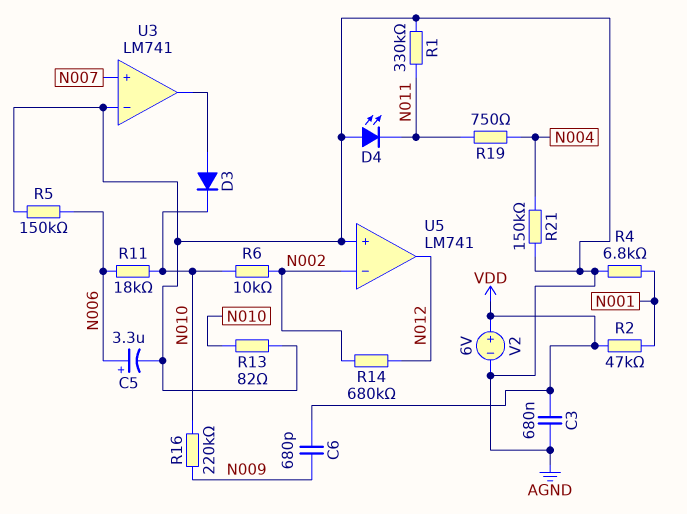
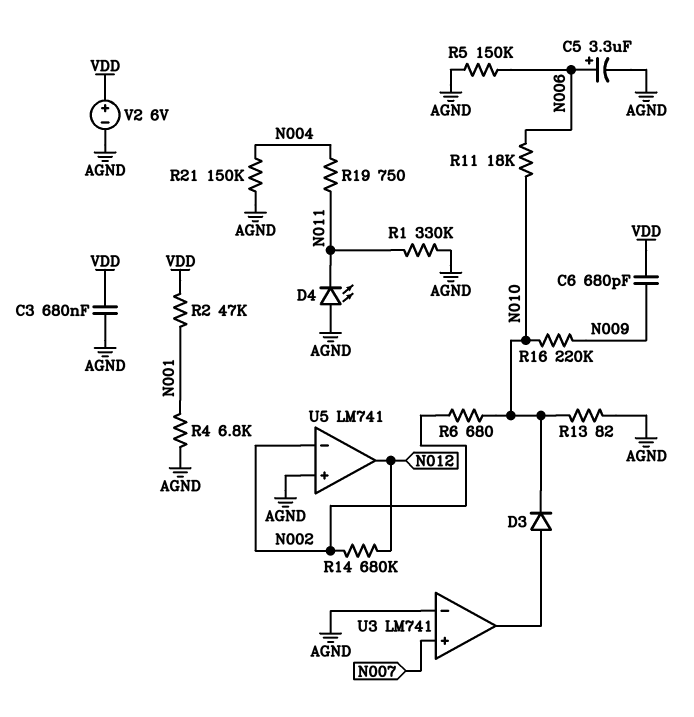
R6: 10k (N002, N010) -> 680 (N002, N010)

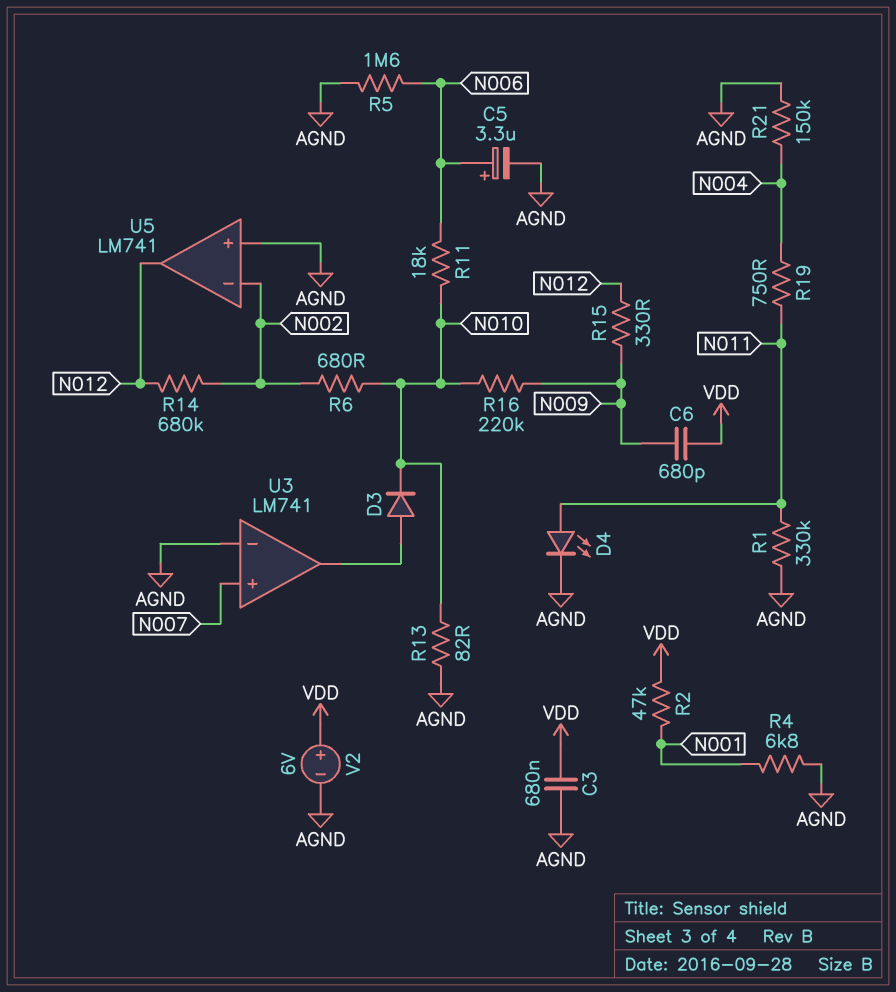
D4: LED (A AGND, K N011) -> LED (A N011, K AGND)
R5: 150k (AGND, N006) -> 1.6M (AGND, N006)
R15: none -> 330 (N009, N012)

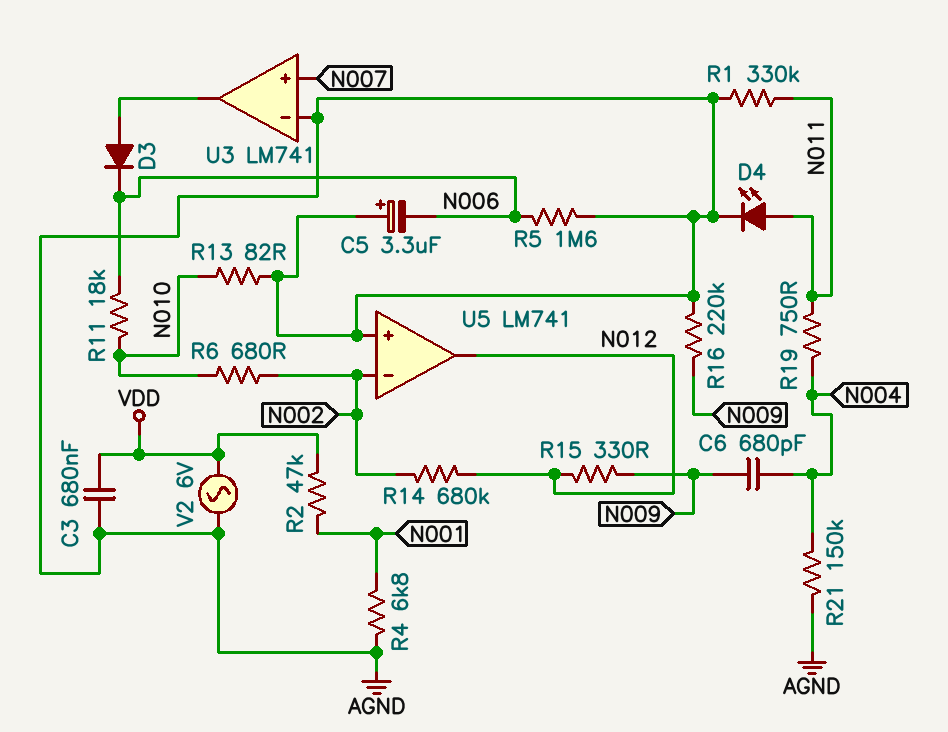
C5: 3.3uF (plus N006, minus AGND) -> 3.3uF (plus AGND, minus N006)
C6: 680pF (N009, VDD) -> 680pF (N004, N009)
D3: diode (A U3/out, K N010) -> diode (A U3/out, K N006)
R16: 220k (N009, N010) -> 220k (AGND, N009)
V2: 6V (plus VDD, minus AGND) -> AC 6V (AGND, VDD)

